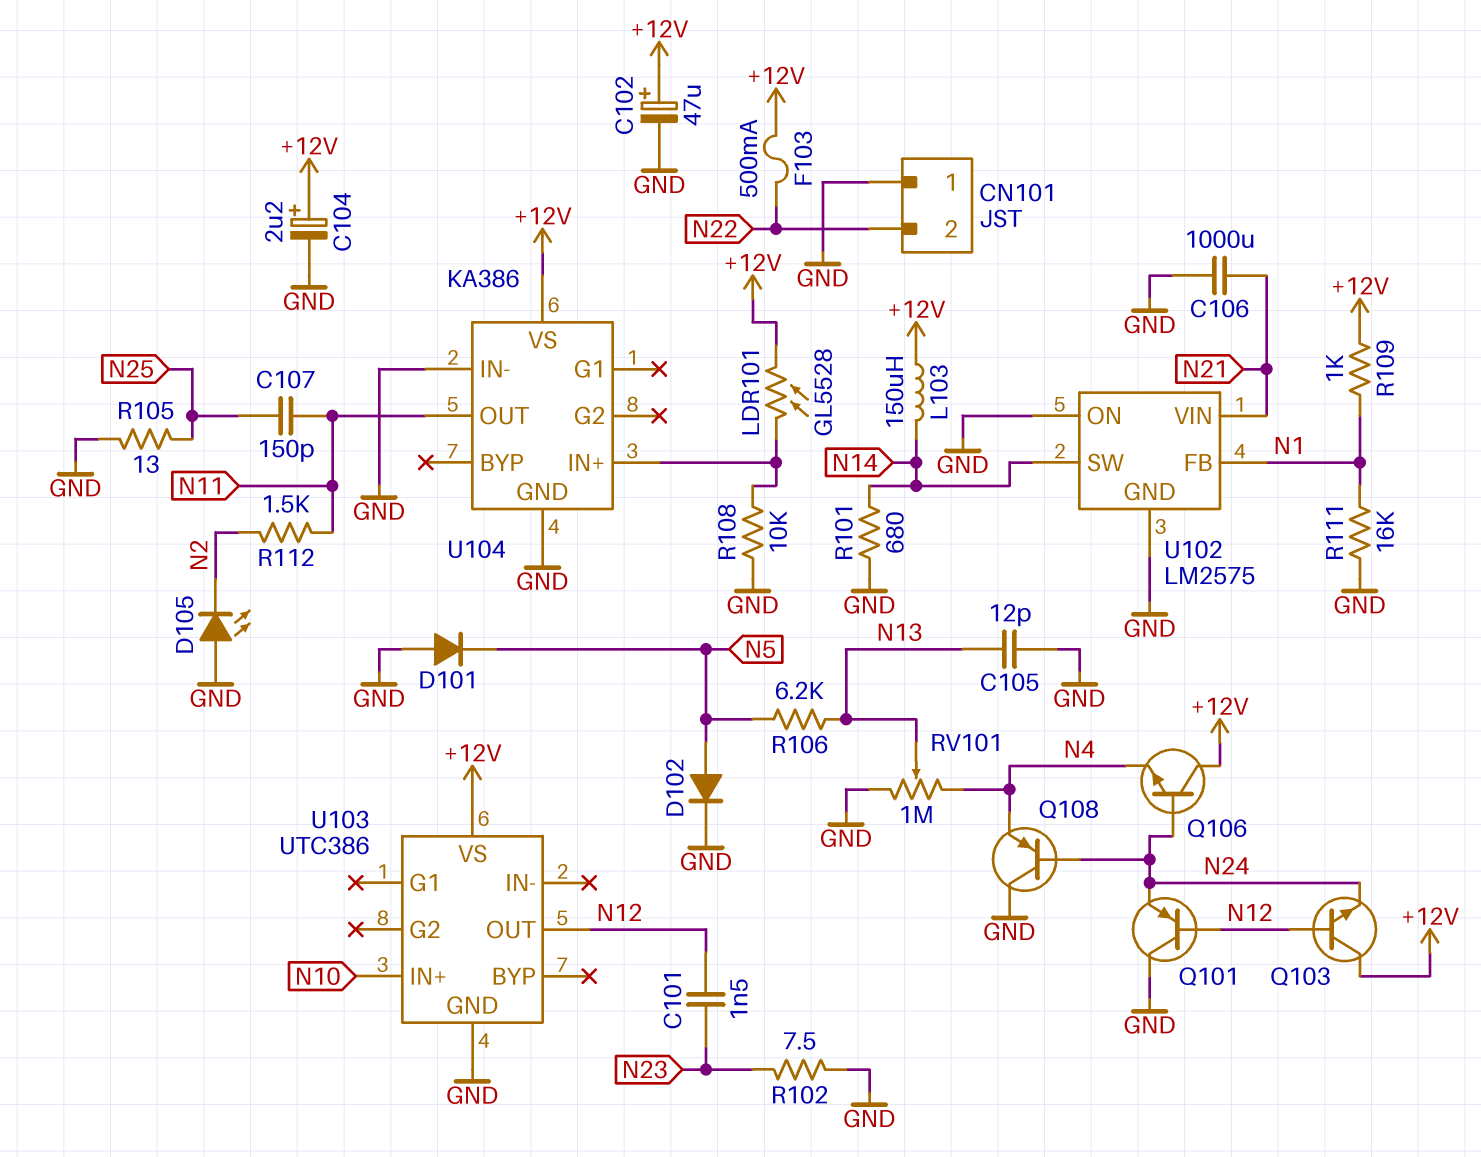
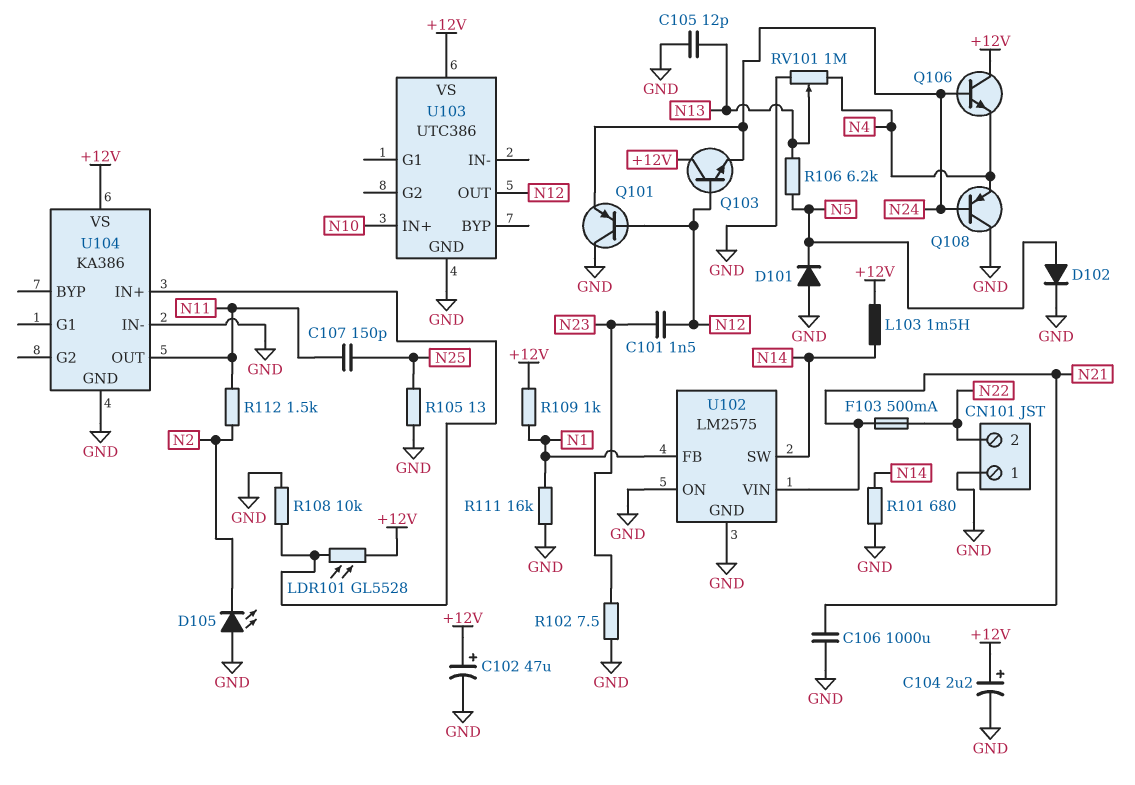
F103: 500mA (+12V, N22) -> 500mA (N21, N22)
L103: 150uH (+12V, N14) -> 1.5mH (+12V, N14)

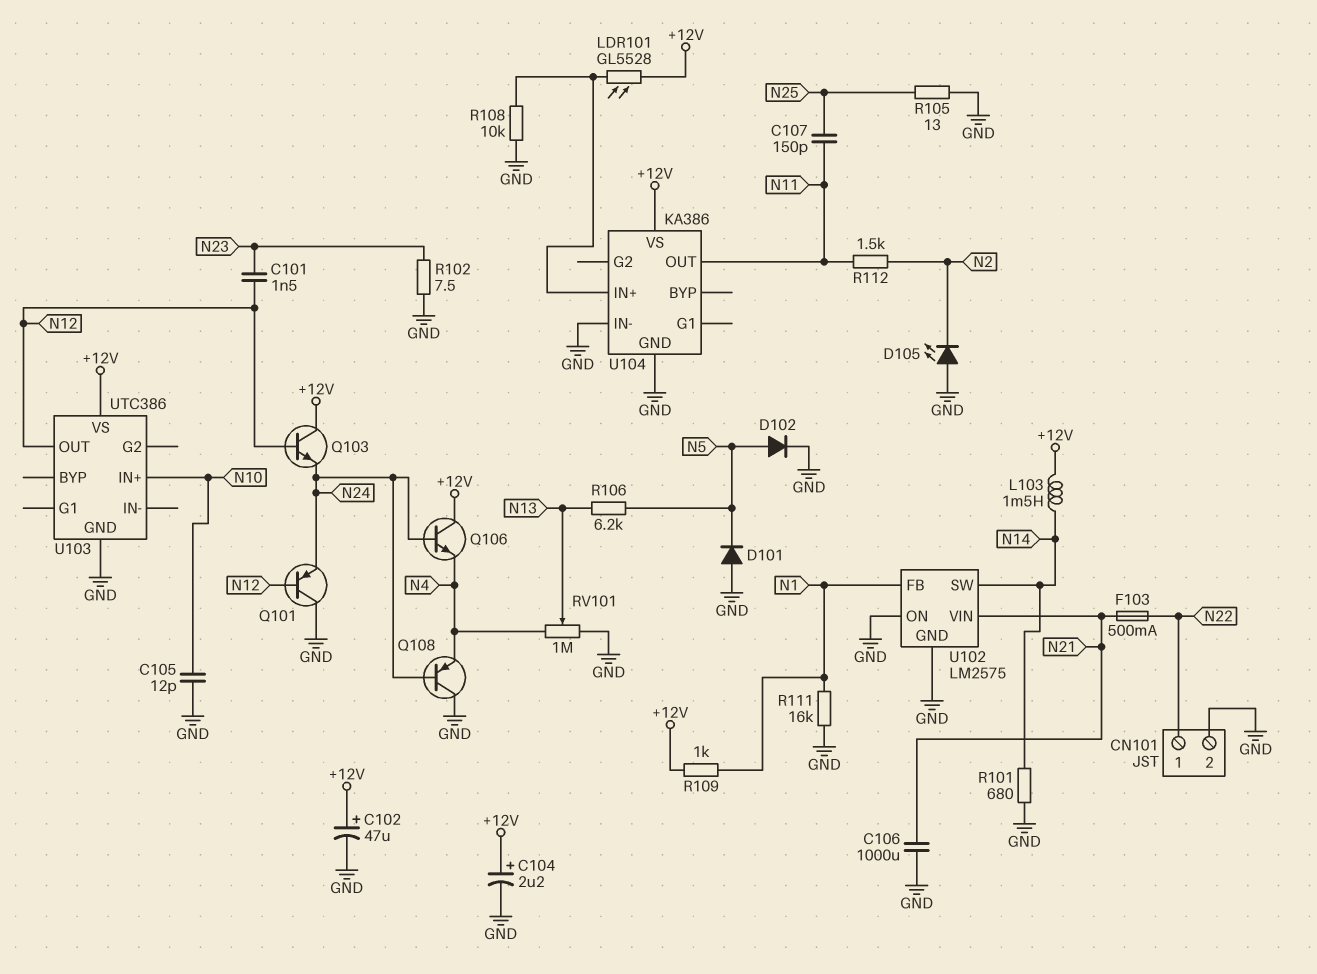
C105: 12pF (GND, N13) -> 12pF (GND, N10)
CN101 pin 1: GND -> N22
CN101 pin 2: N22 -> GND

